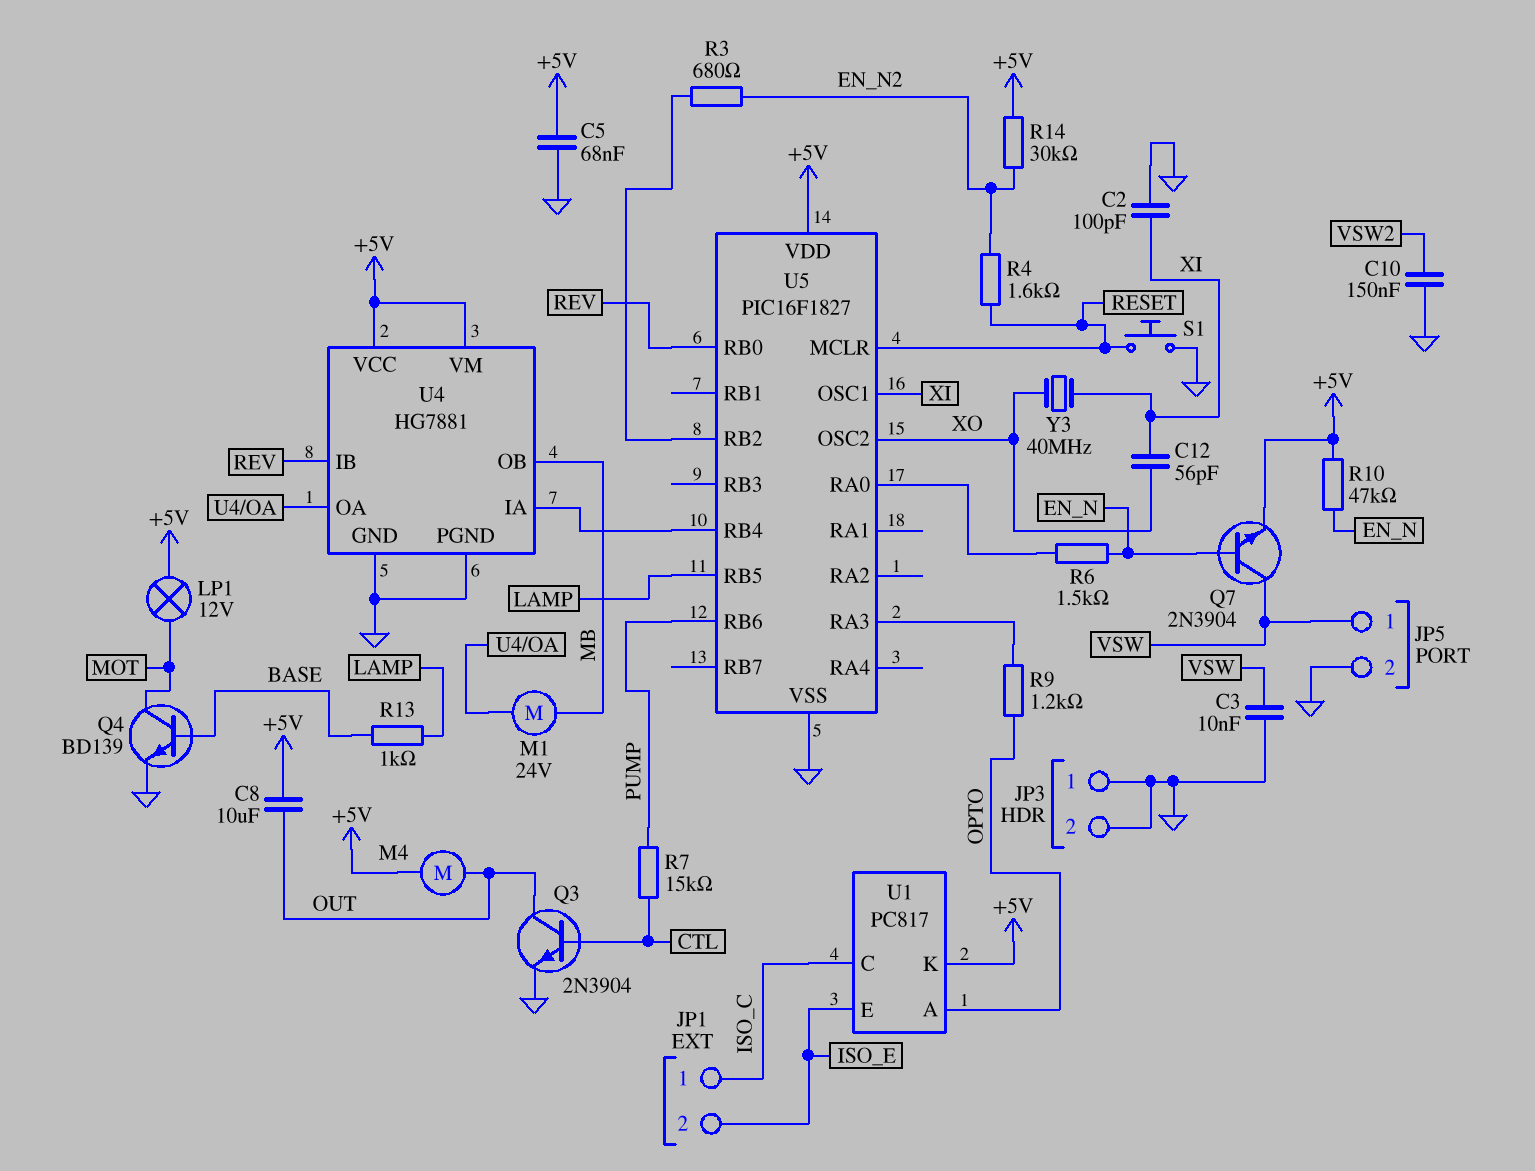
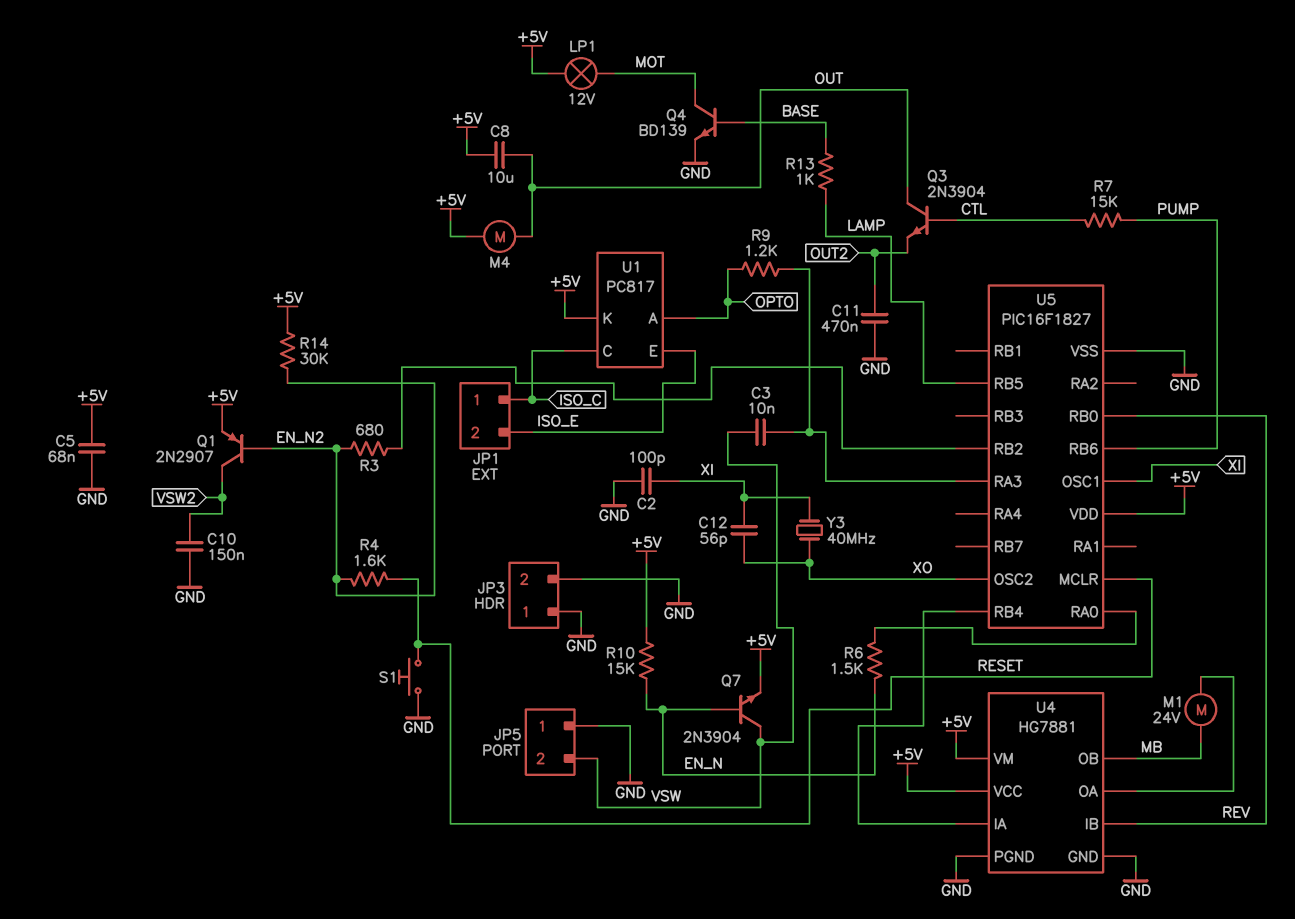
C3: 10nF (GND, VSW) -> 10nF (U5/RA3, VSW)
C11: none -> 470nF (GND, OUT2)
JP5 pin 1: VSW -> GND
JP5 pin 2: GND -> VSW
Q1: none -> PNP 2N2907 (B EN_N2, C VSW2, E +5V)
Q3: NPN 2N3904 (B CTL, C OUT, E GND) -> NPN 2N3904 (B CTL, C OUT, E OUT2)
R10: 47k (+5V, EN_N) -> 15k (+5V, EN_N)

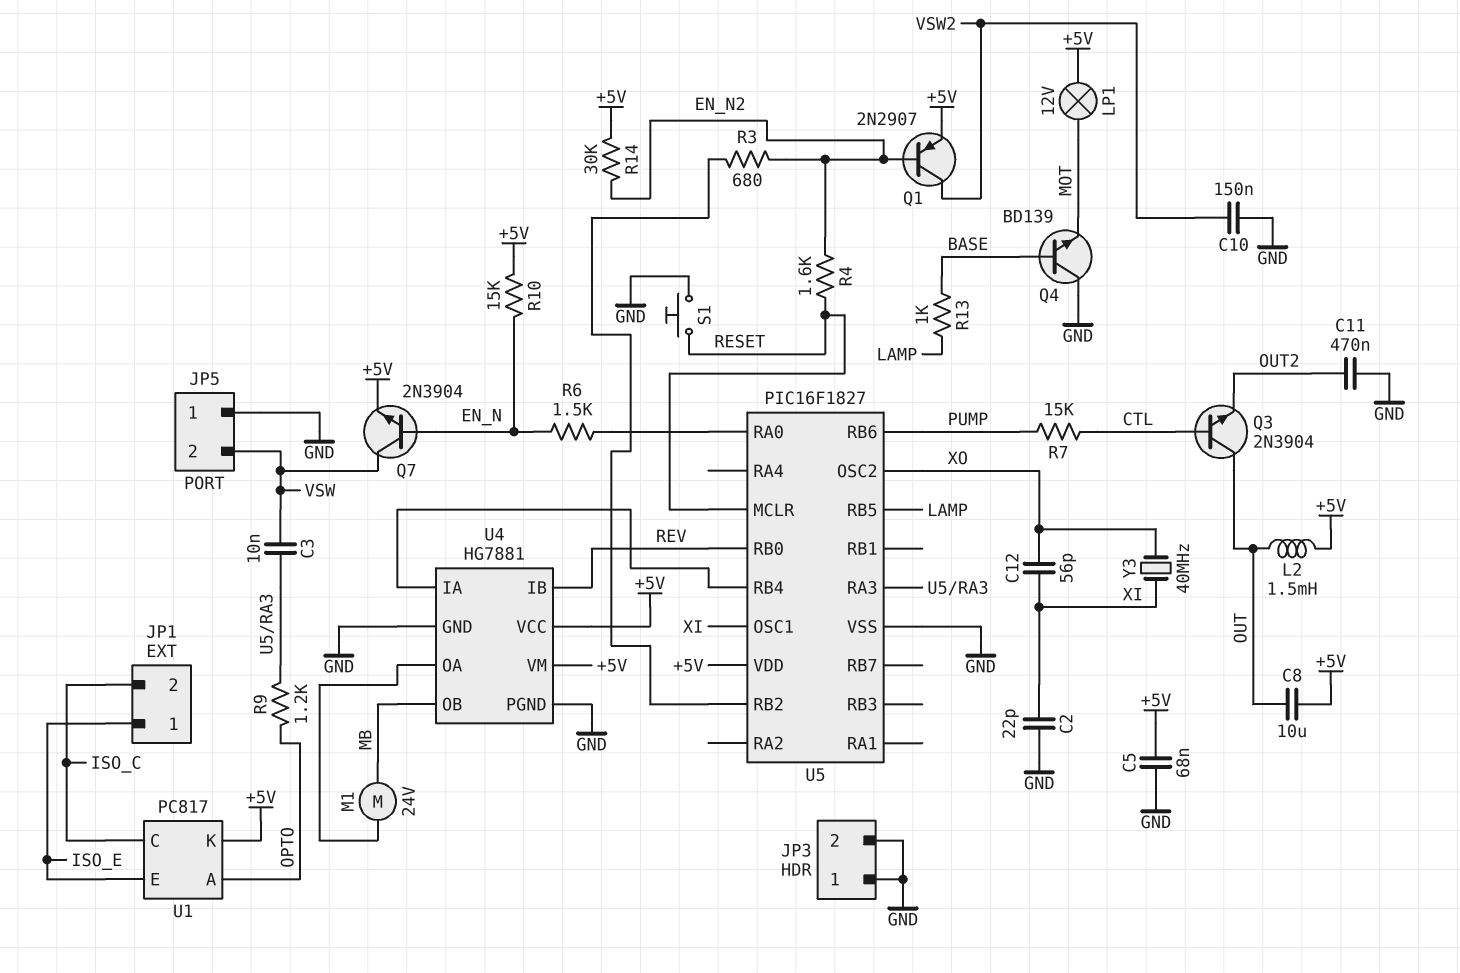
C2: 100pF (GND, XI) -> 22pF (GND, XI)
JP1 pin 1: ISO_C -> ISO_E
JP1 pin 2: ISO_E -> ISO_C
L2: none -> 1.5mH (+5V, OUT)
M4: motor (+5V, OUT) -> none
Q4: NPN BD139 (B BASE, C MOT, E GND) -> NPN BD139 (B BASE, C GND, E MOT)

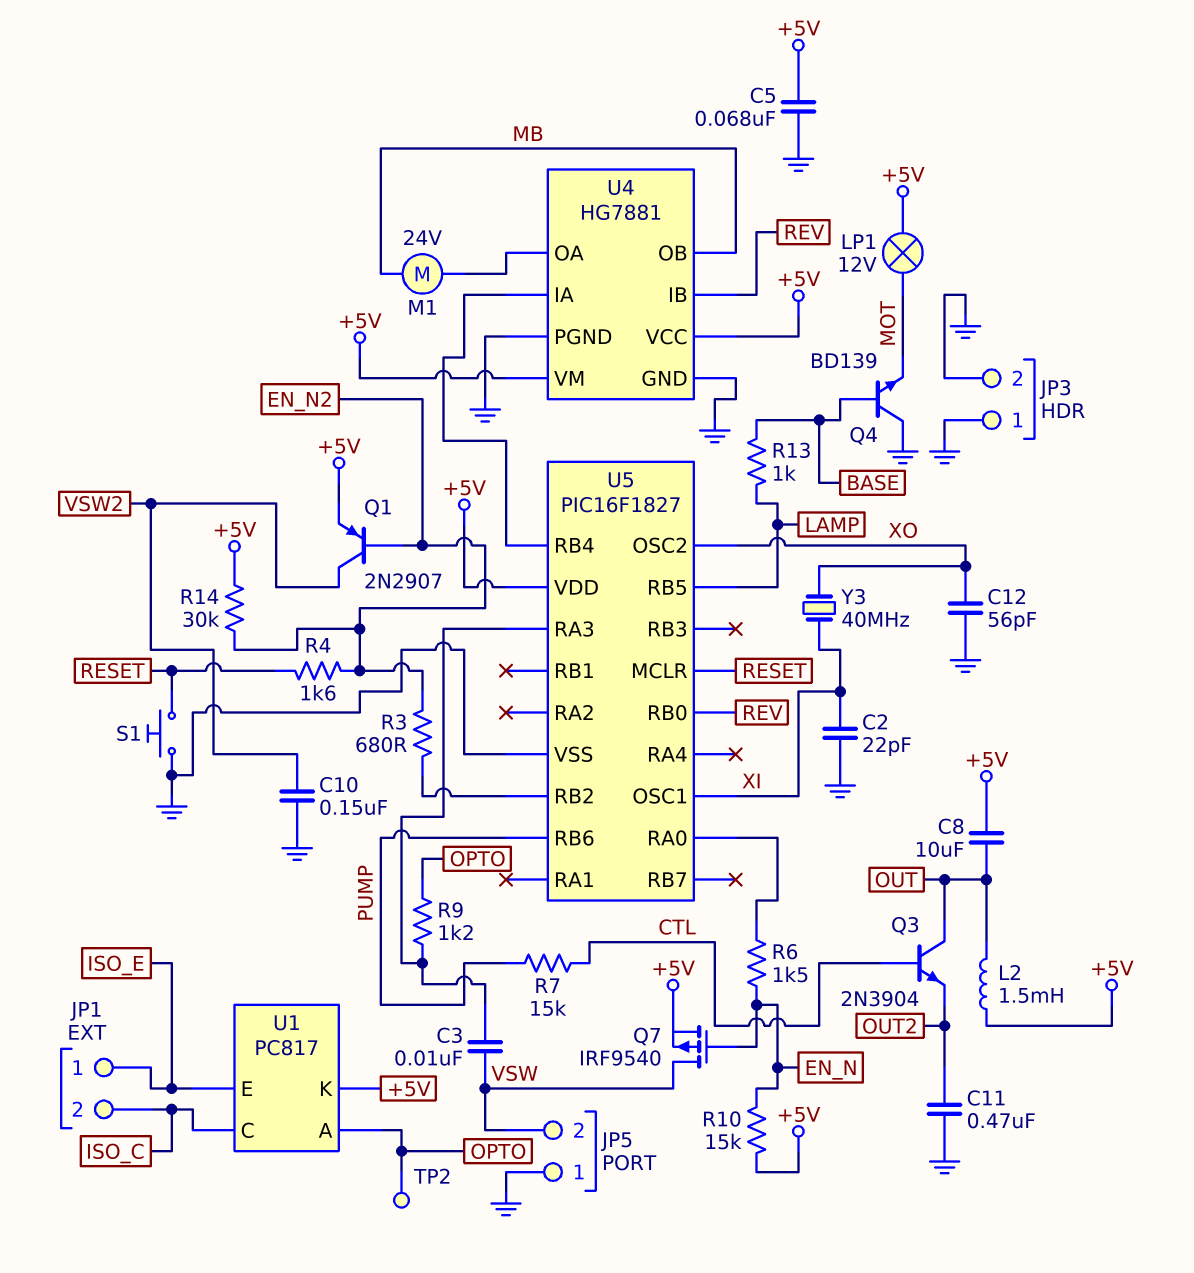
C12: 56pF (XI, XO) -> 56pF (GND, XO)
Q7: NPN 2N3904 (B EN_N, C VSW, E +5V) -> PMOS IRF9540 (G EN_N, D VSW, S +5V)
TP2: none -> test point (OPTO)

